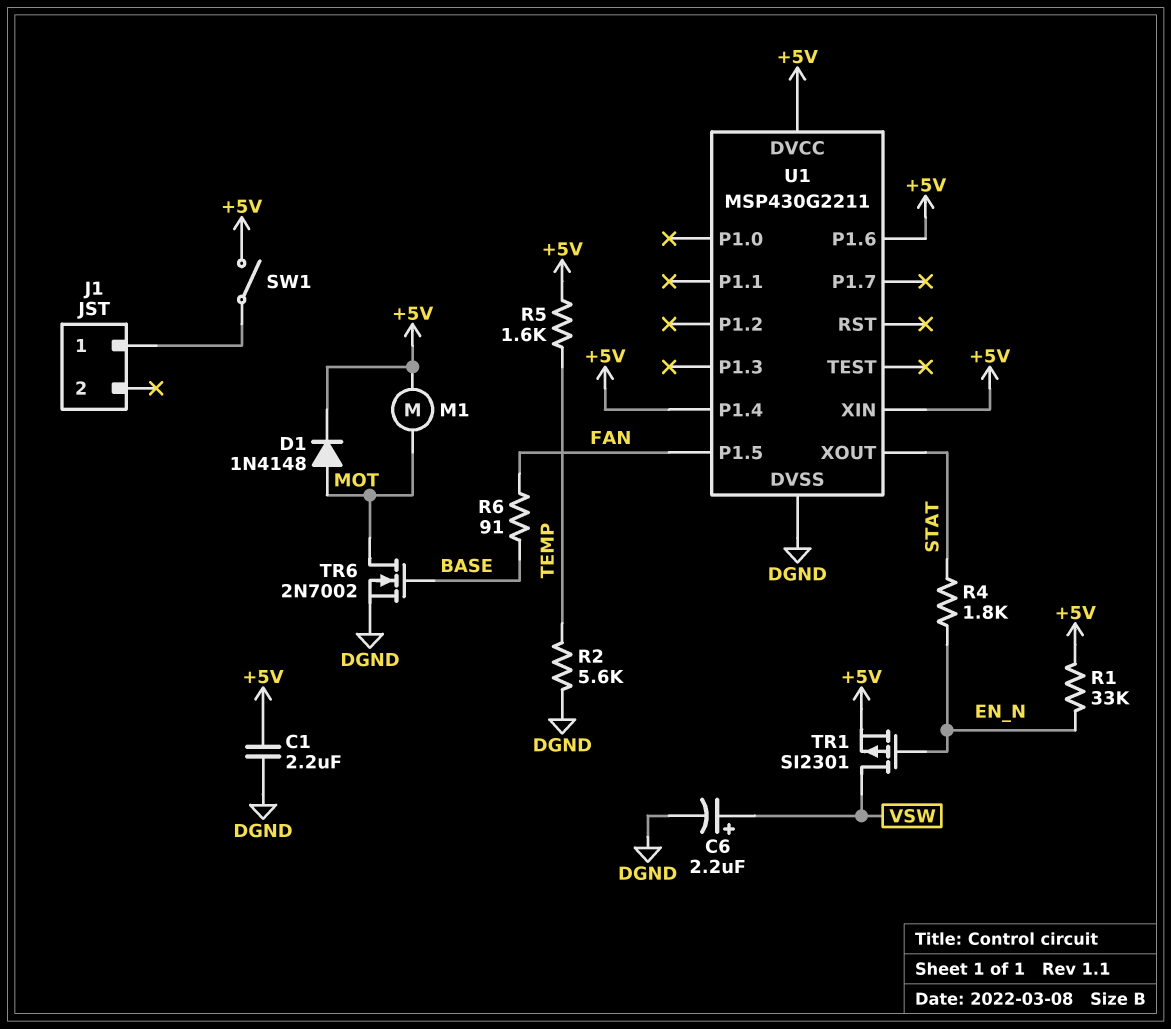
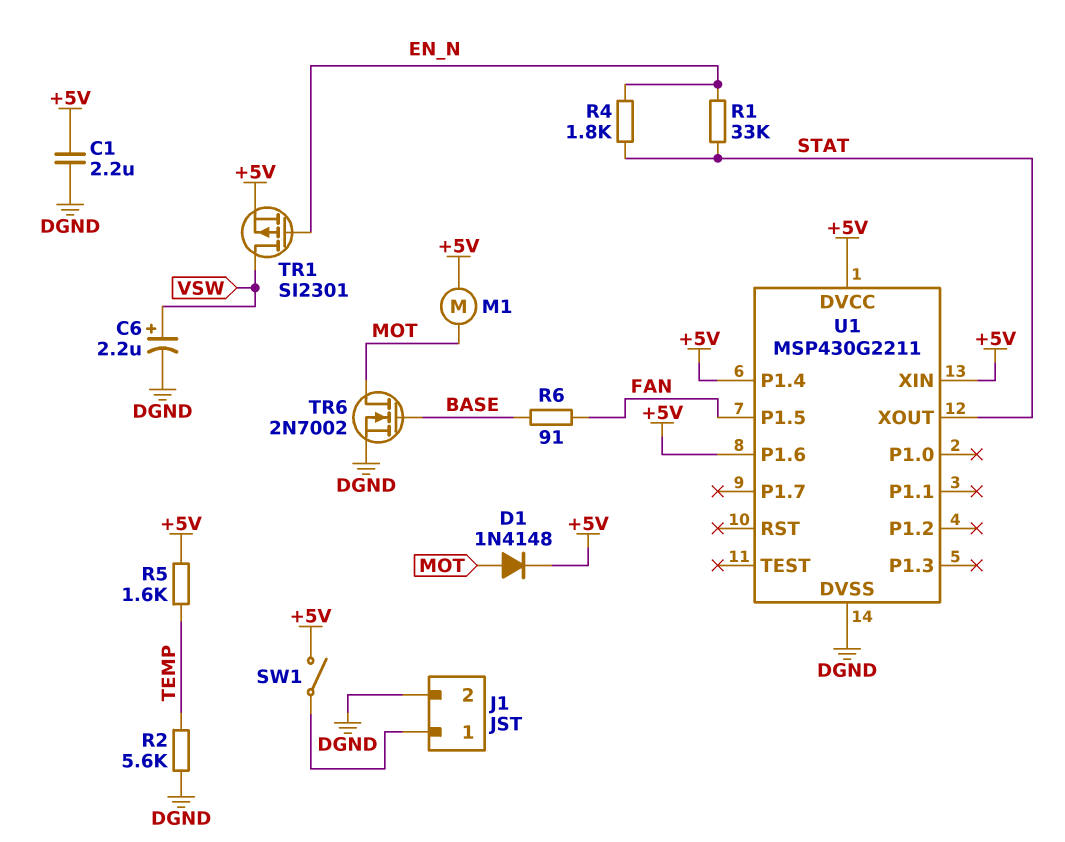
J1 pin 2: none -> DGND
R1: 33k (+5V, EN_N) -> 33k (EN_N, STAT)

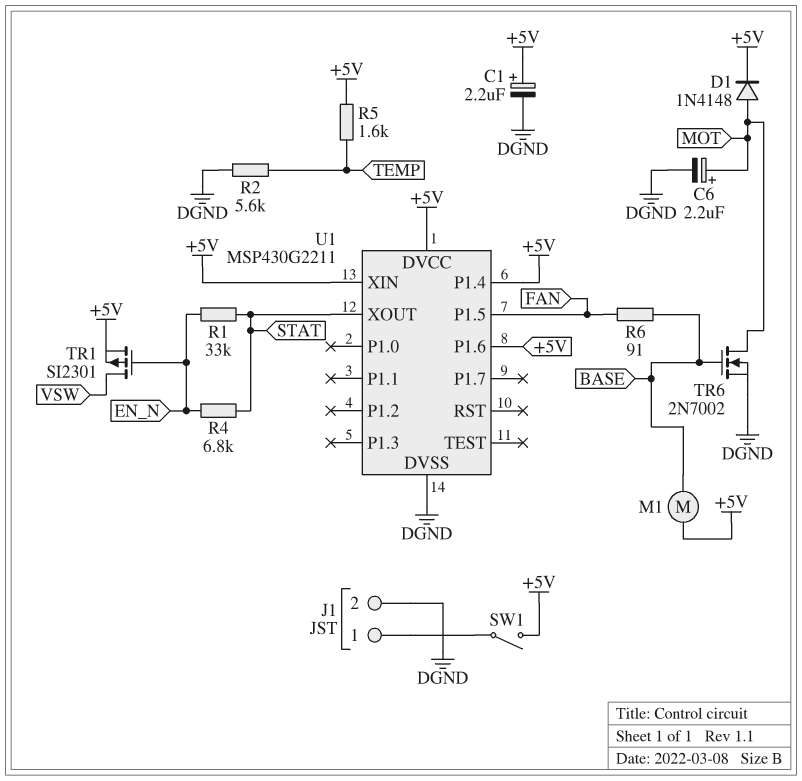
C1: 2.2uF (+5V, DGND) -> 2.2uF (plus +5V, minus DGND)
C6: 2.2uF (plus VSW, minus DGND) -> 2.2uF (plus MOT, minus DGND)
M1: motor (+5V, MOT) -> motor (+5V, BASE)
R4: 1.8k (EN_N, STAT) -> 6.8k (EN_N, STAT)

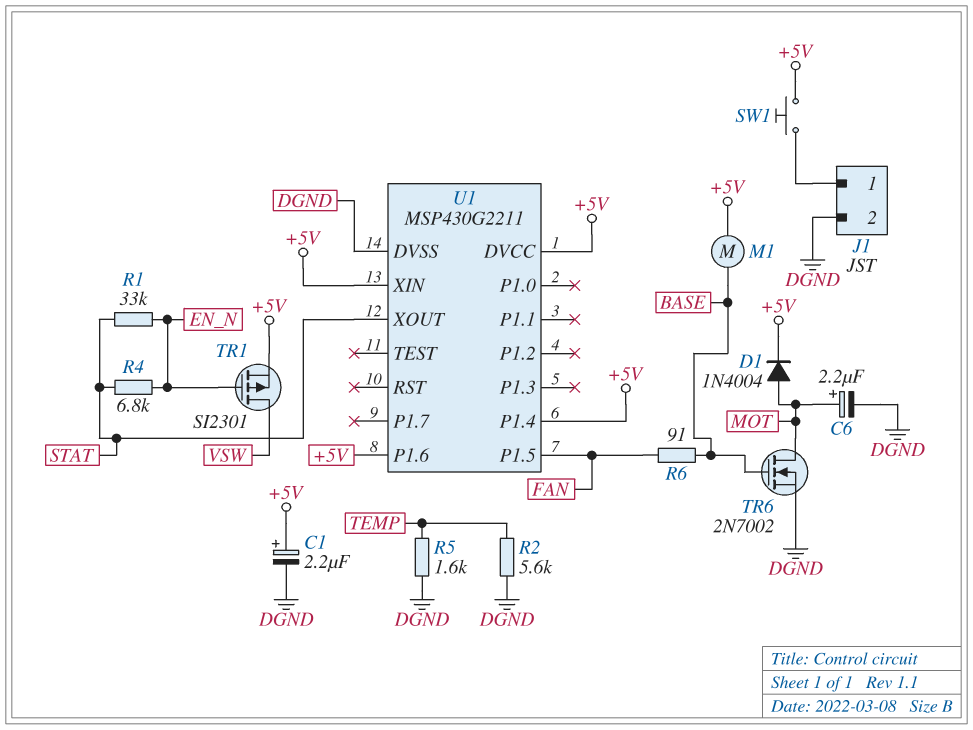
D1: diode 1N4148 (A MOT, K +5V) -> diode 1N4004 (A MOT, K +5V)
R5: 1.6k (+5V, TEMP) -> 1.6k (DGND, TEMP)
SW1: switch (+5V, J1/1) -> button (+5V, J1/1)

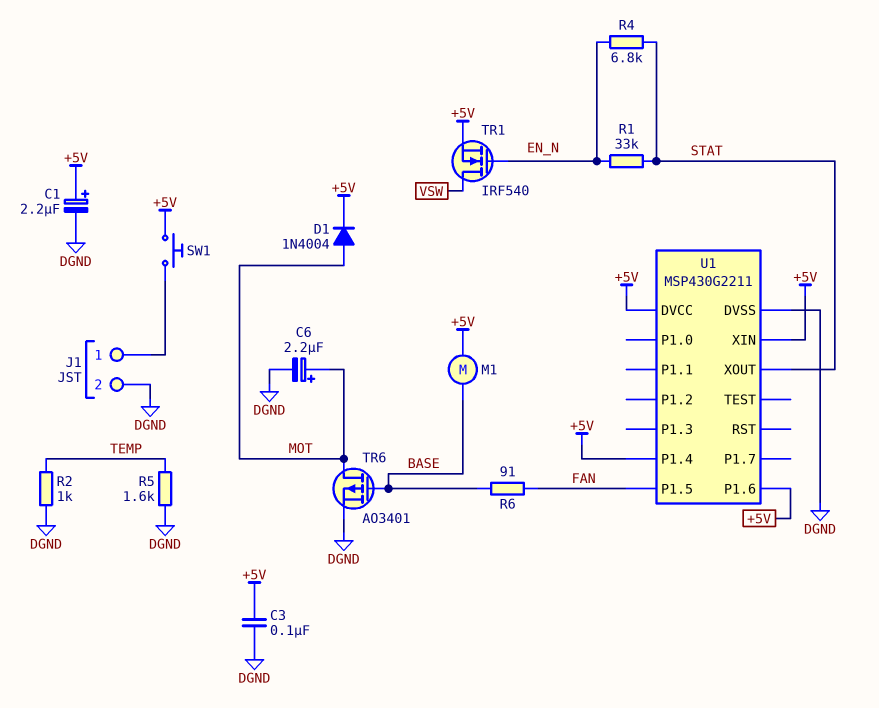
C3: none -> 100nF (+5V, DGND)
R2: 5.6k (DGND, TEMP) -> 1k (DGND, TEMP)
TR1: PMOS SI2301 (G EN_N, D VSW, S +5V) -> NMOS IRF540 (G EN_N, D VSW, S +5V)
TR6: NMOS 2N7002 (G BASE, D MOT, S DGND) -> PMOS AO3401 (G BASE, D MOT, S DGND)

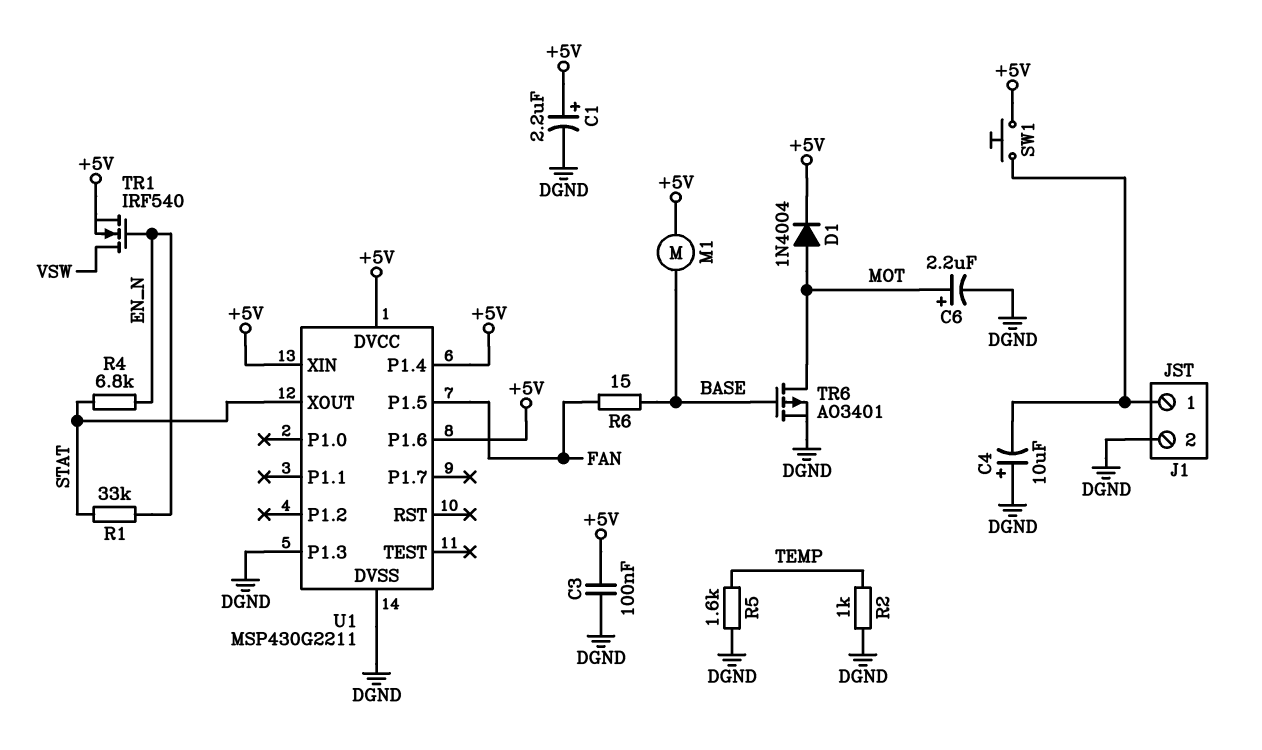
C4: none -> 10uF (plus DGND, minus J1/1)
R6: 91 (BASE, FAN) -> 15 (BASE, FAN)
U1 pin P1.3: none -> DGND

